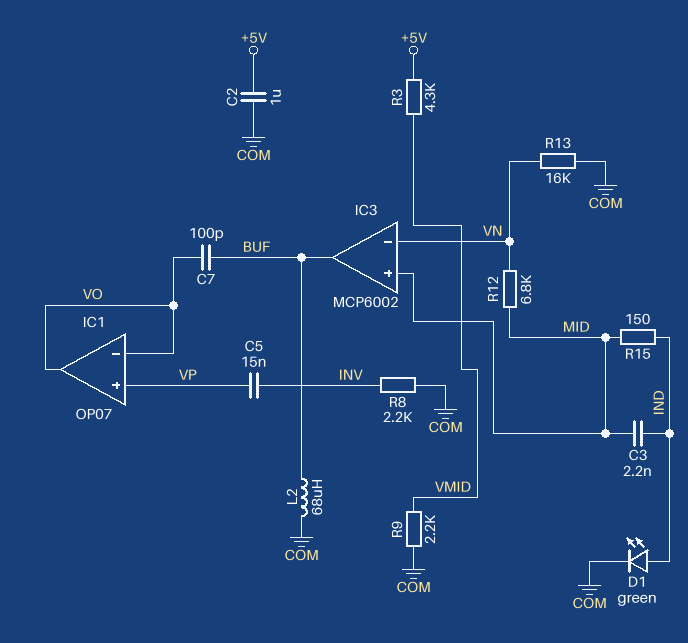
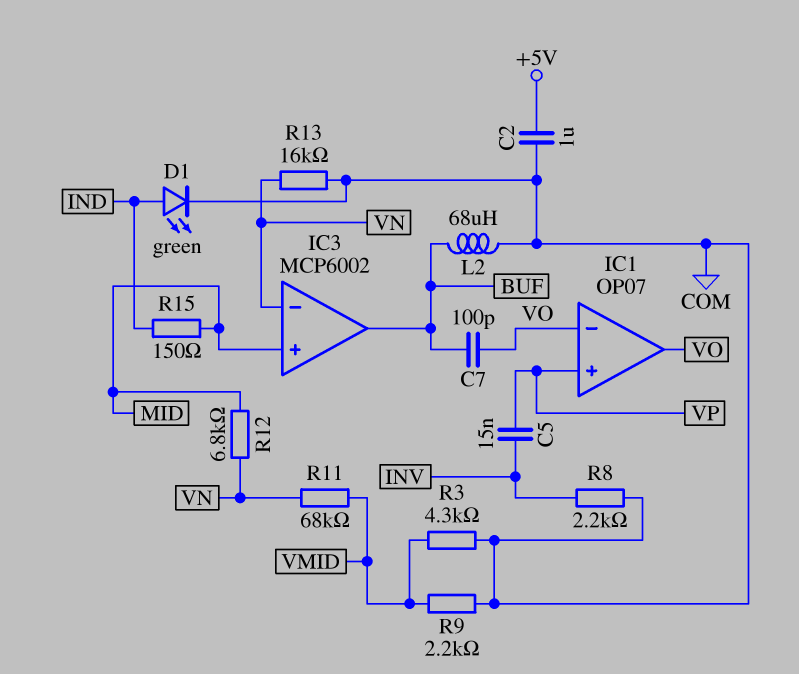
C3: 2.2nF (IND, MID) -> none
R3: 4.3k (+5V, VMID) -> 4.3k (COM, VMID)
R11: none -> 68k (VMID, VN)

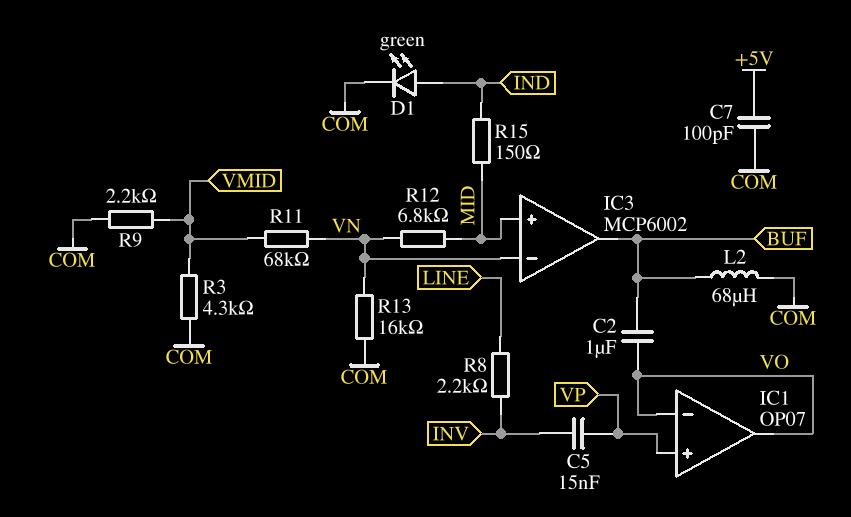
C2: 1uF (+5V, COM) -> 1uF (BUF, VO)
C7: 100pF (BUF, VO) -> 100pF (+5V, COM)
R8: 2.2k (COM, INV) -> 2.2k (INV, LINE)

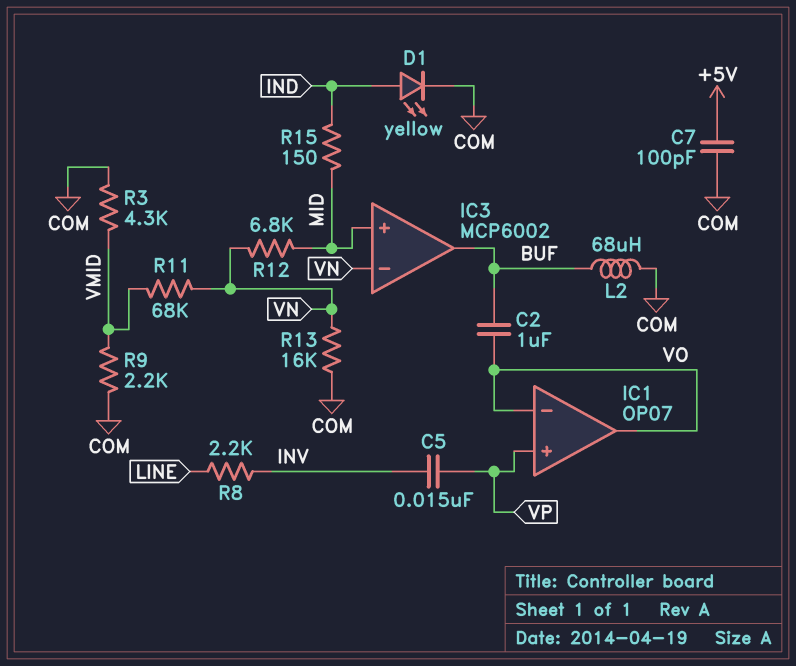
D1: LED green (A IND, K COM) -> LED yellow (A IND, K COM)

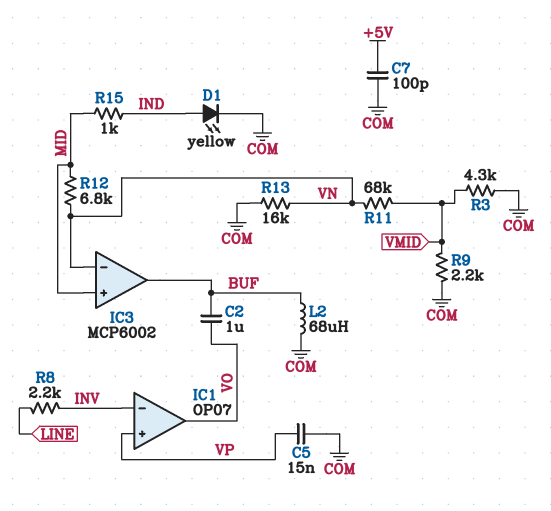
C5: 15nF (INV, VP) -> 15nF (COM, VP)
IC1 pin in-: VO -> INV
R15: 150 (IND, MID) -> 1k (IND, MID)

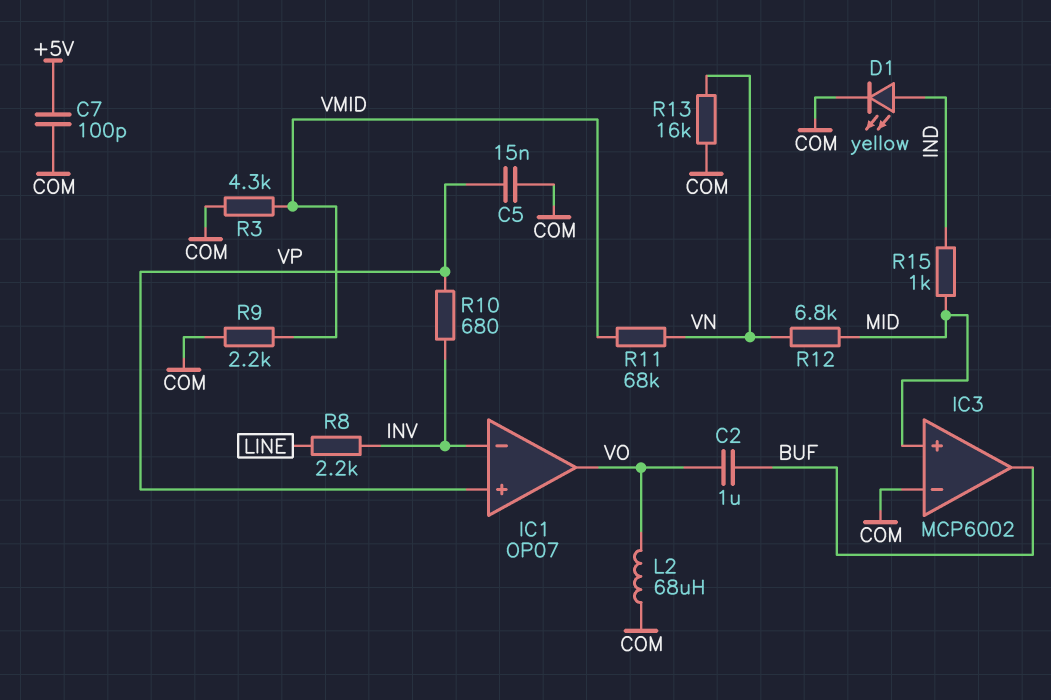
IC3 pin in-: VN -> COM
L2: 68uH (BUF, COM) -> 68uH (COM, VO)
R10: none -> 680 (INV, VP)

